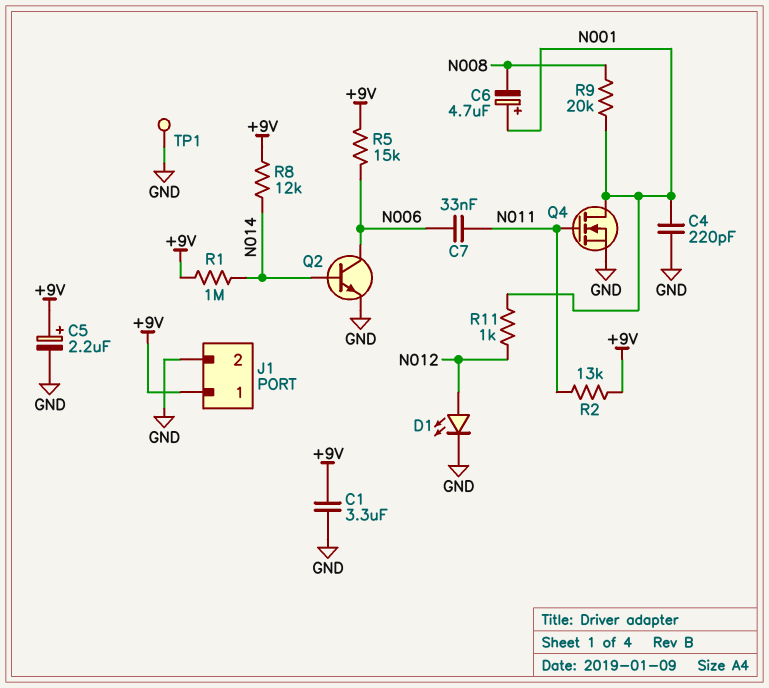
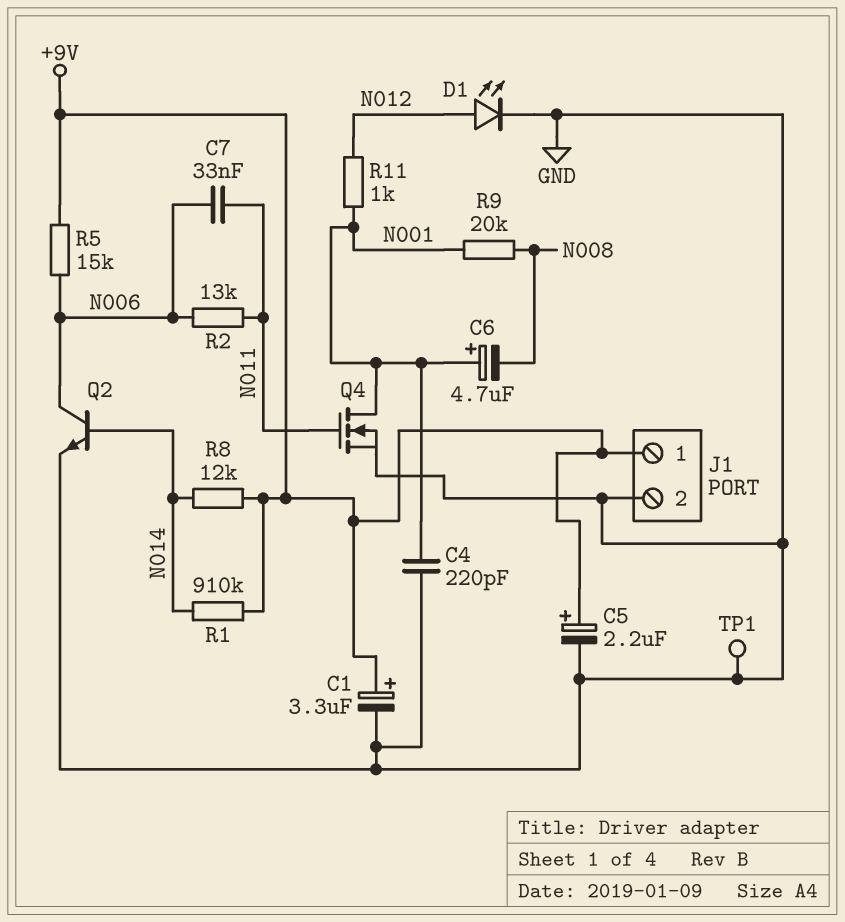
C1: 3.3uF (+9V, GND) -> 3.3uF (plus +9V, minus GND)
R1: 1M (+9V, N014) -> 910k (+9V, N014)
R2: 13k (+9V, N011) -> 13k (N006, N011)

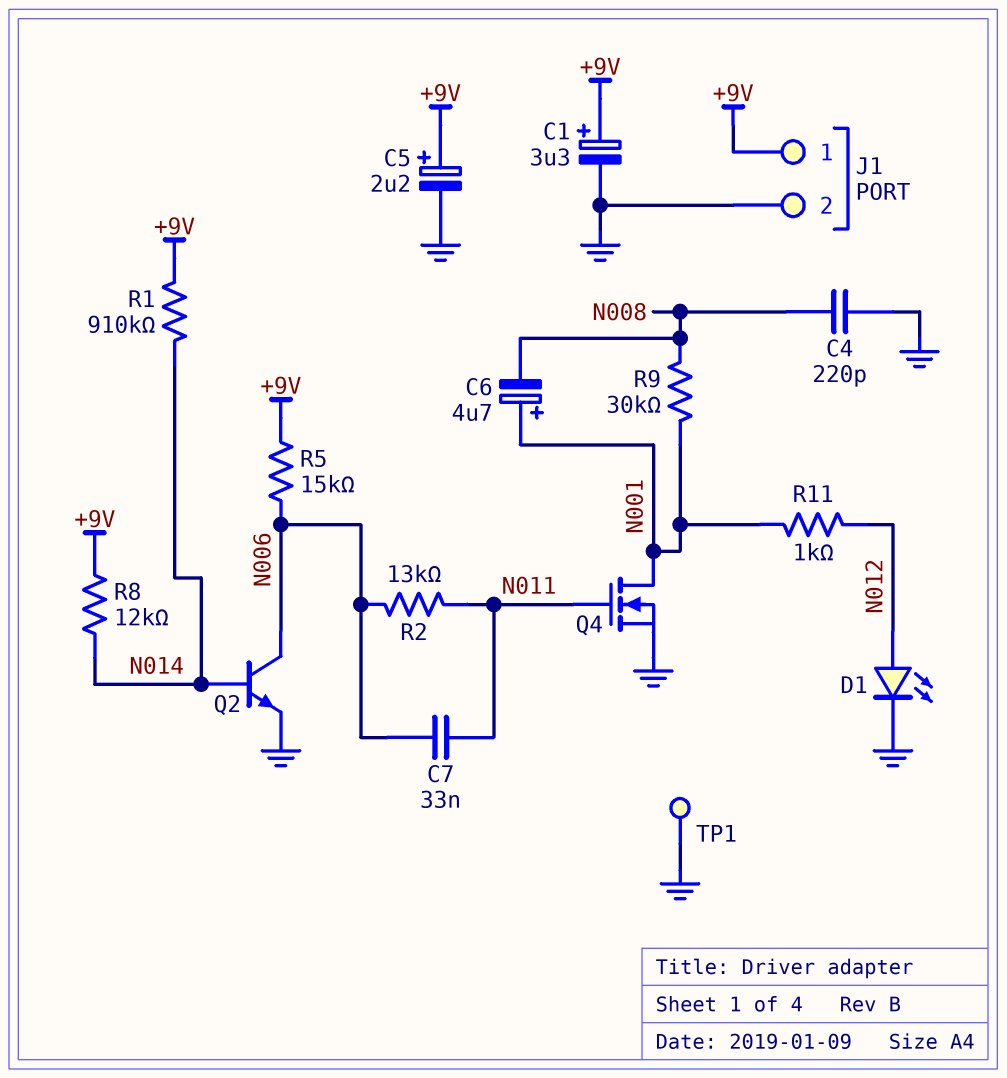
C4: 220pF (GND, N001) -> 220pF (GND, N008)
R9: 20k (N001, N008) -> 30k (N001, N008)

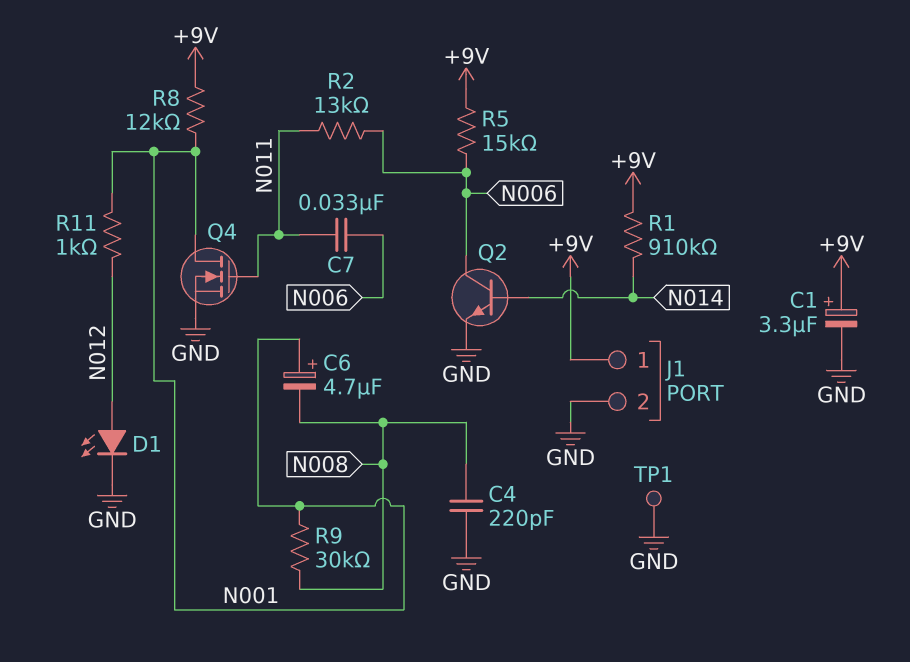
C5: 2.2uF (plus +9V, minus GND) -> none
R8: 12k (+9V, N014) -> 12k (+9V, N001)

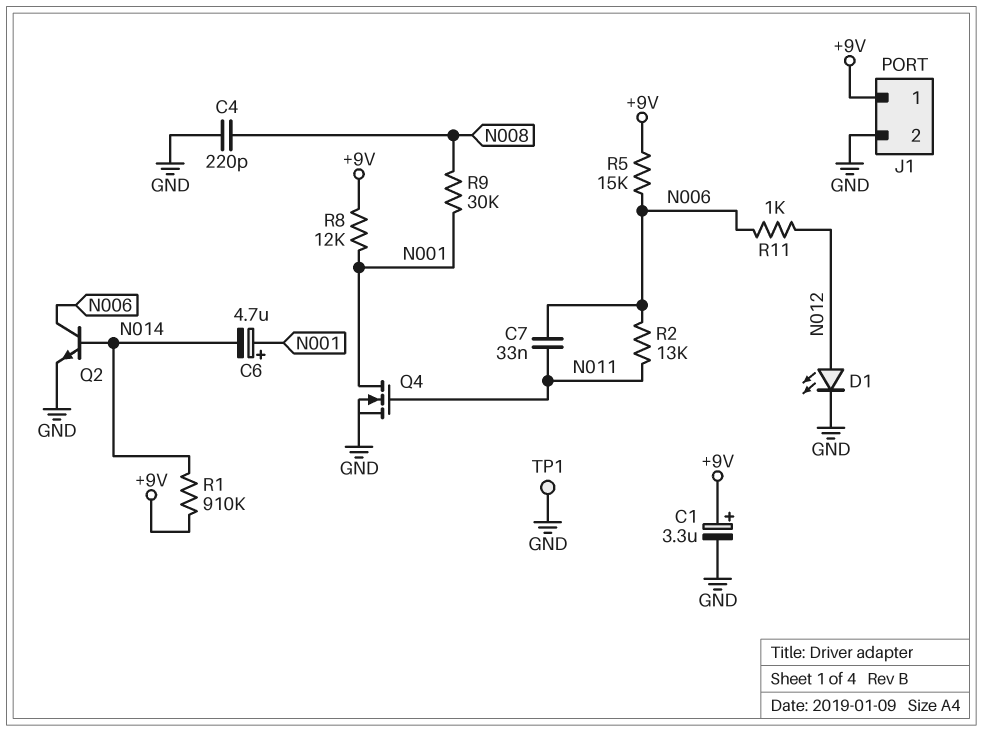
C6: 4.7uF (plus N001, minus N008) -> 4.7uF (plus N001, minus N014)
R11: 1k (N001, N012) -> 1k (N006, N012)

